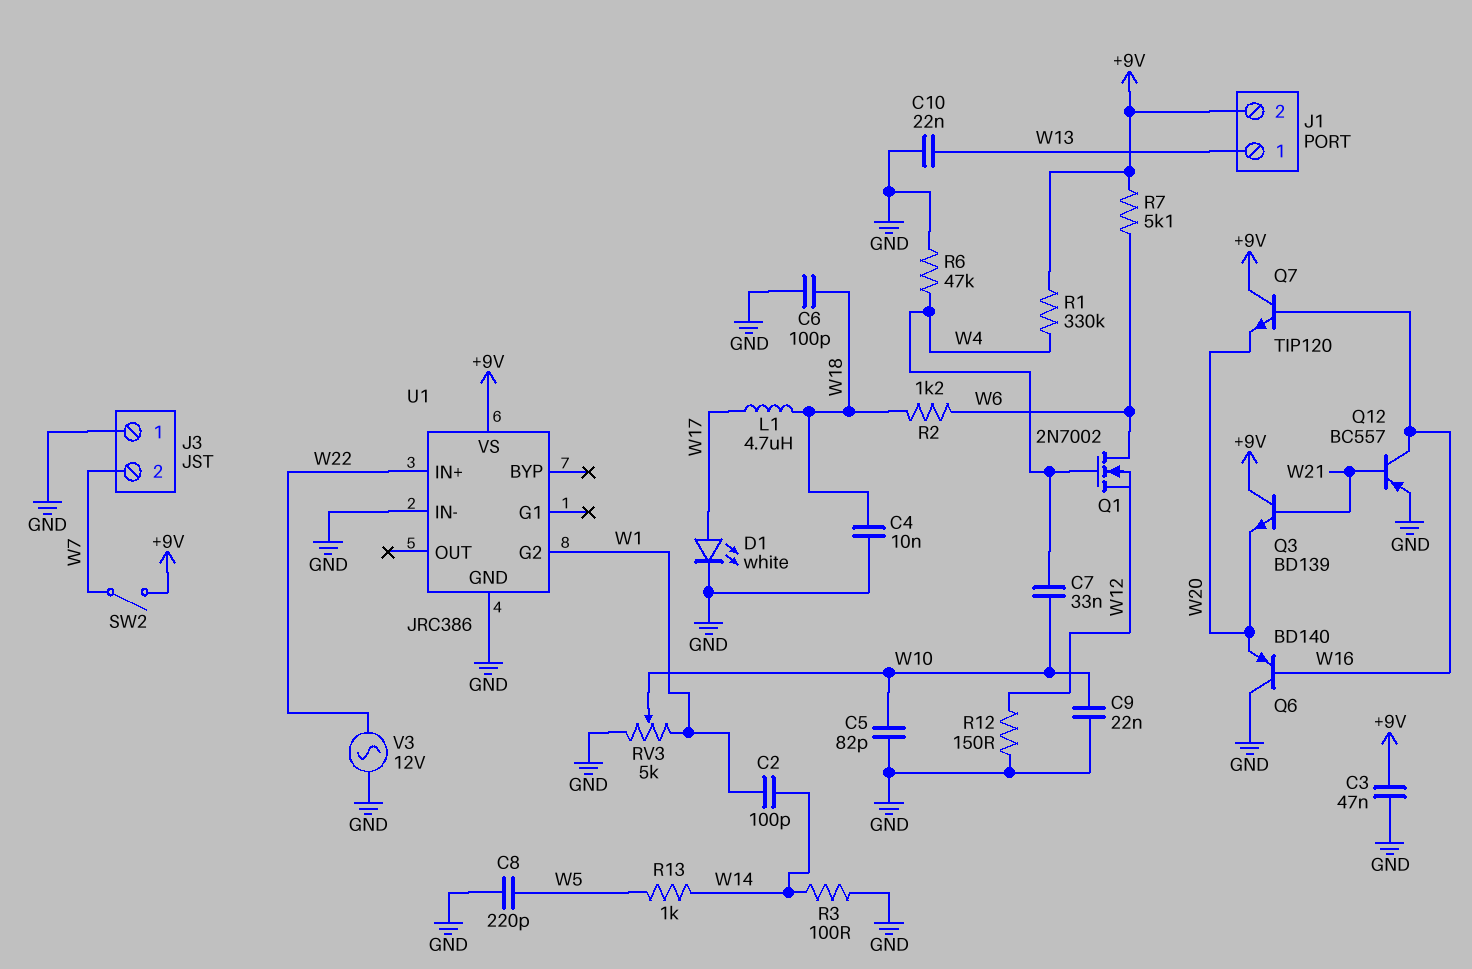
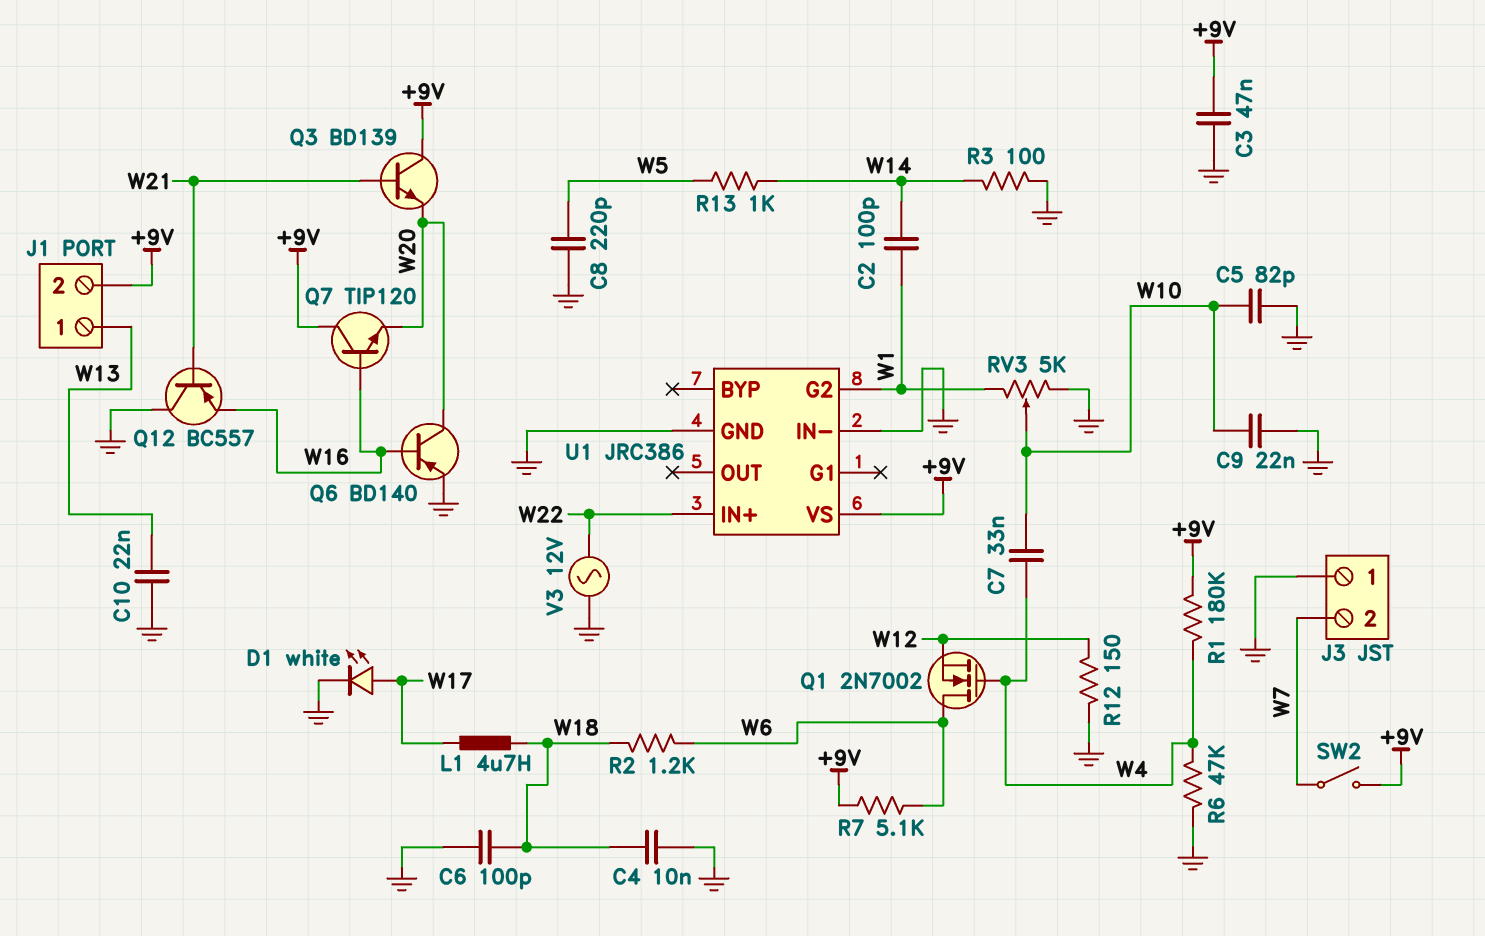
Q6: PNP BD140 (B W16, C GND, E W20) -> PNP BD140 (B W16, C W20, E GND)
Q12: PNP BC557 (B W21, C W16, E GND) -> PNP BC557 (B W21, C GND, E W16)
R1: 330k (+9V, W4) -> 180k (+9V, W4)

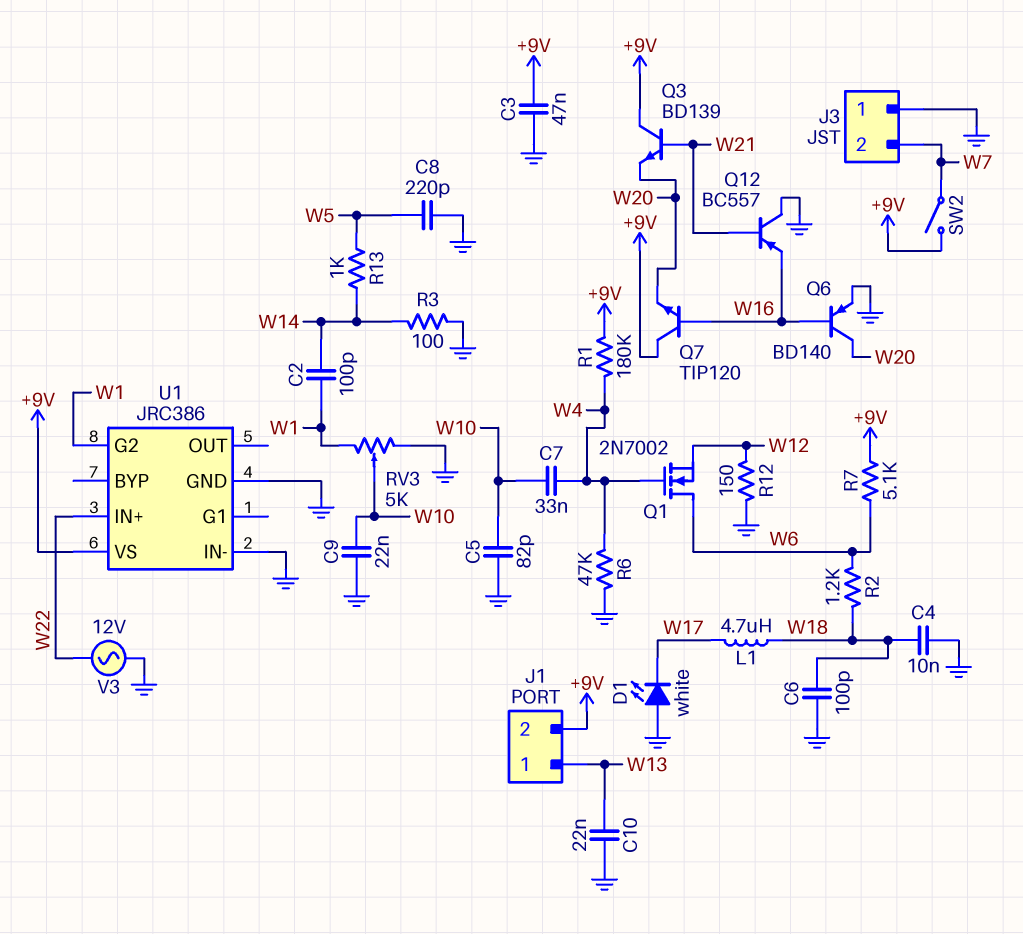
D1: LED white (A W17, K GND) -> LED white (A GND, K W17)

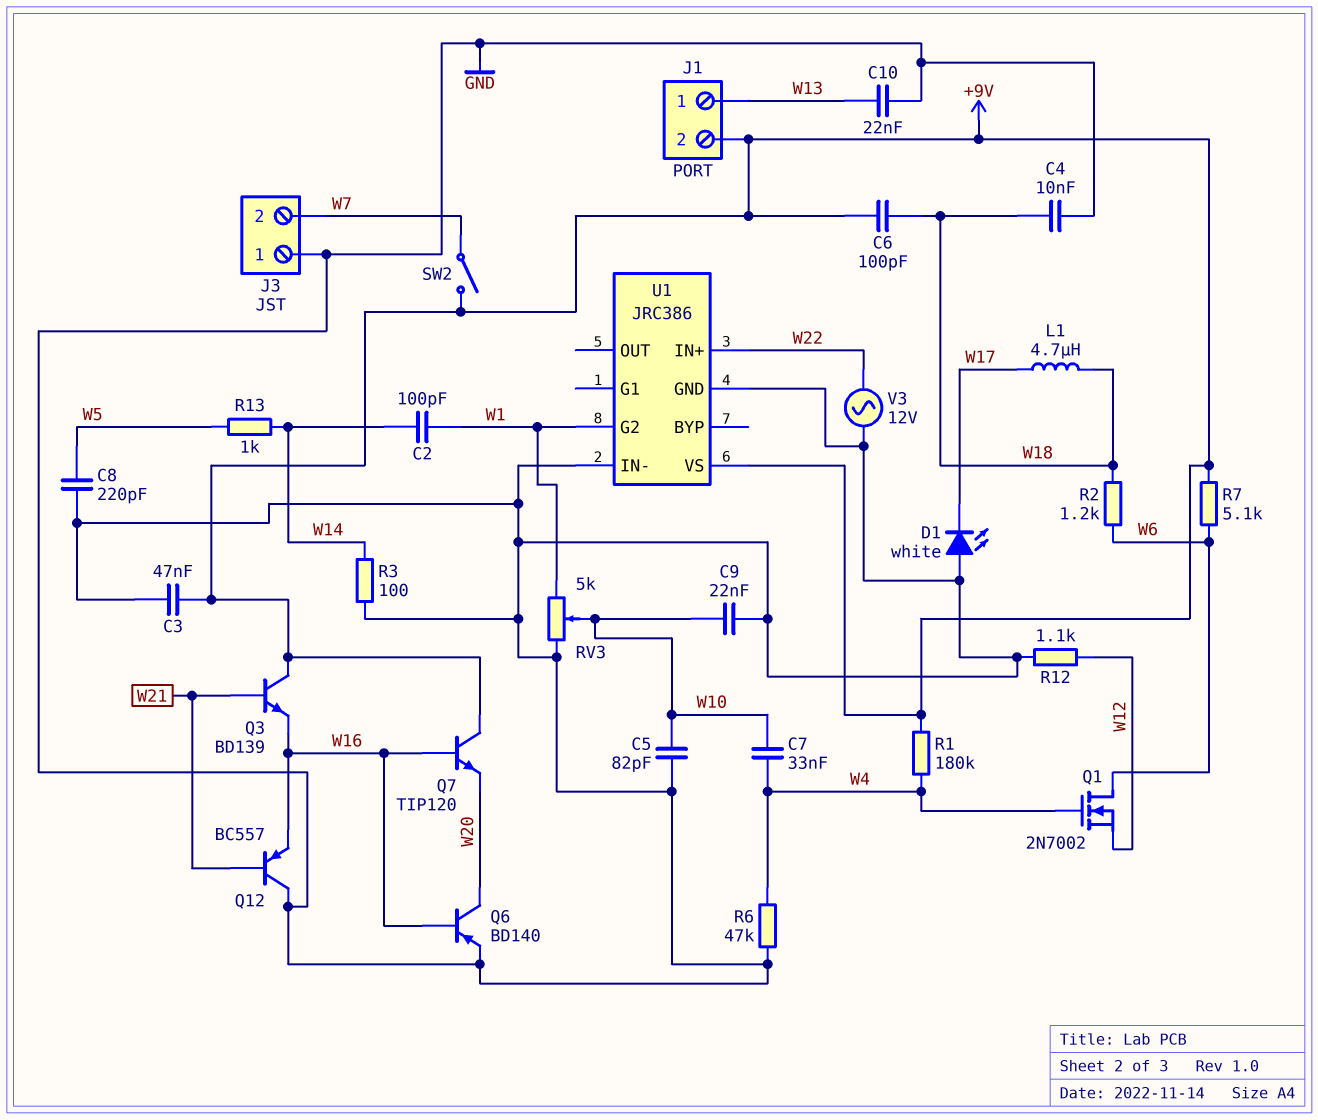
C6: 100pF (GND, W18) -> 100pF (+9V, W18)
Q3: NPN BD139 (B W21, C +9V, E W20) -> NPN BD139 (B W21, C +9V, E W16)
R12: 150 (GND, W12) -> 1.1k (GND, W12)

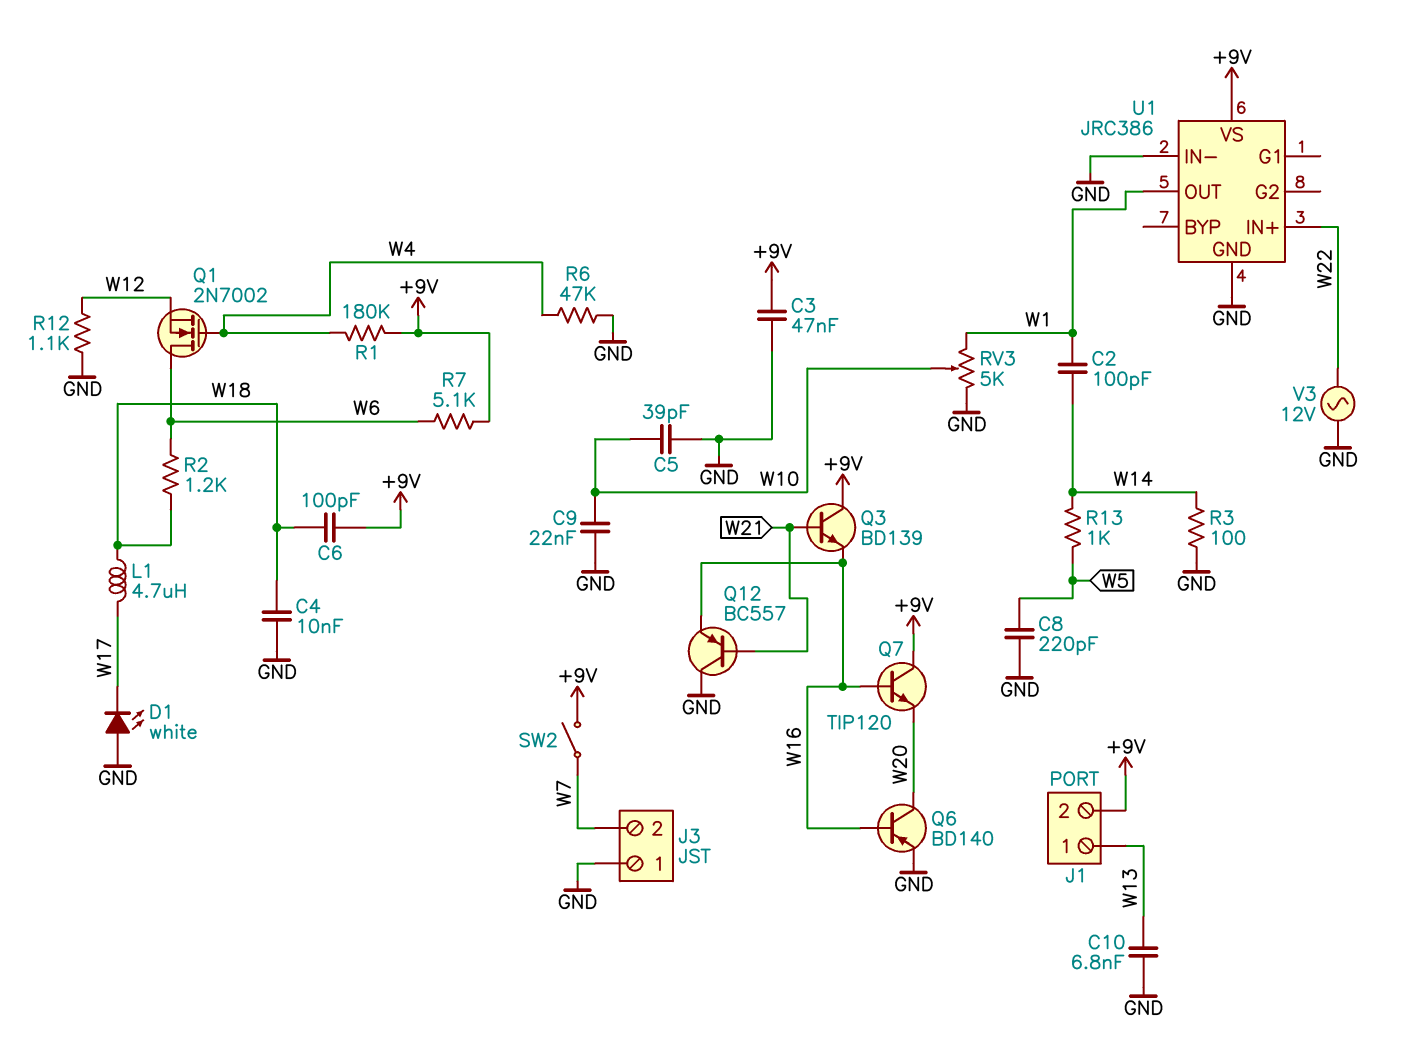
C5: 82pF (GND, W10) -> 39pF (GND, W10)
C7: 33nF (W4, W10) -> none
C10: 22nF (GND, W13) -> 6.8nF (GND, W13)
U1 pin G2: W1 -> none
U1 pin OUT: none -> W1

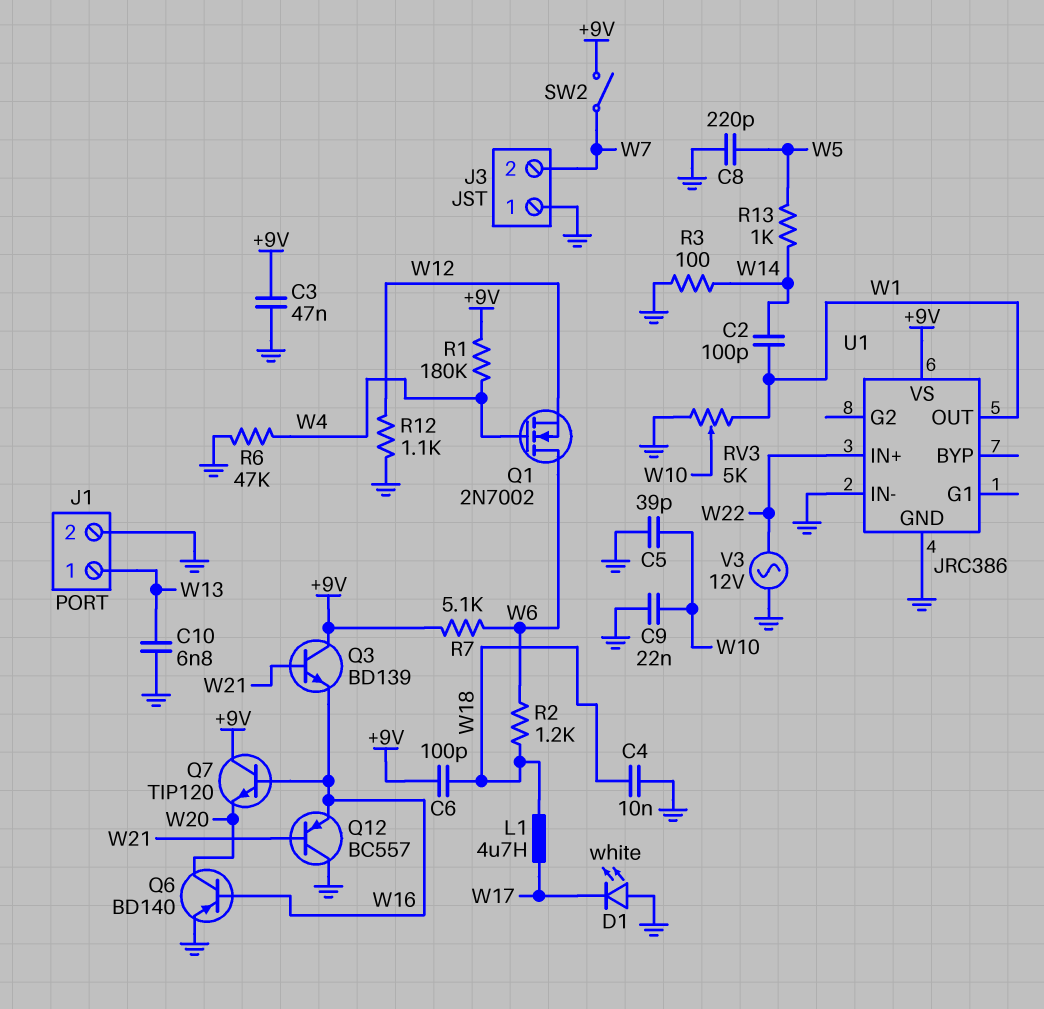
J1 pin 2: +9V -> GND

